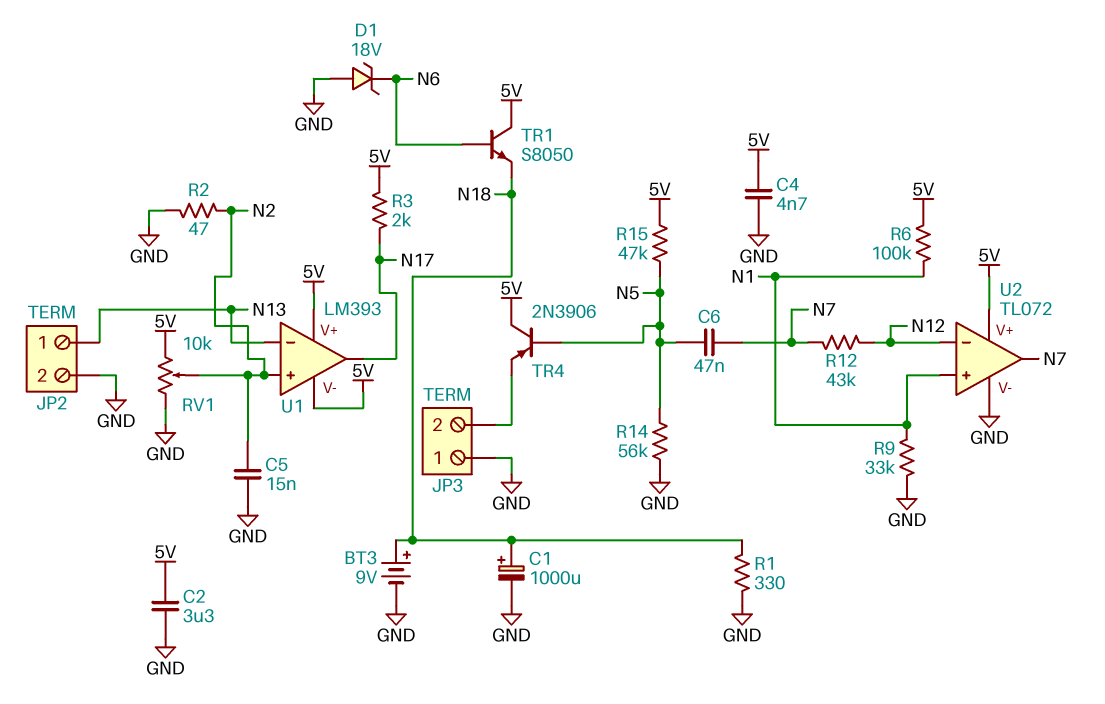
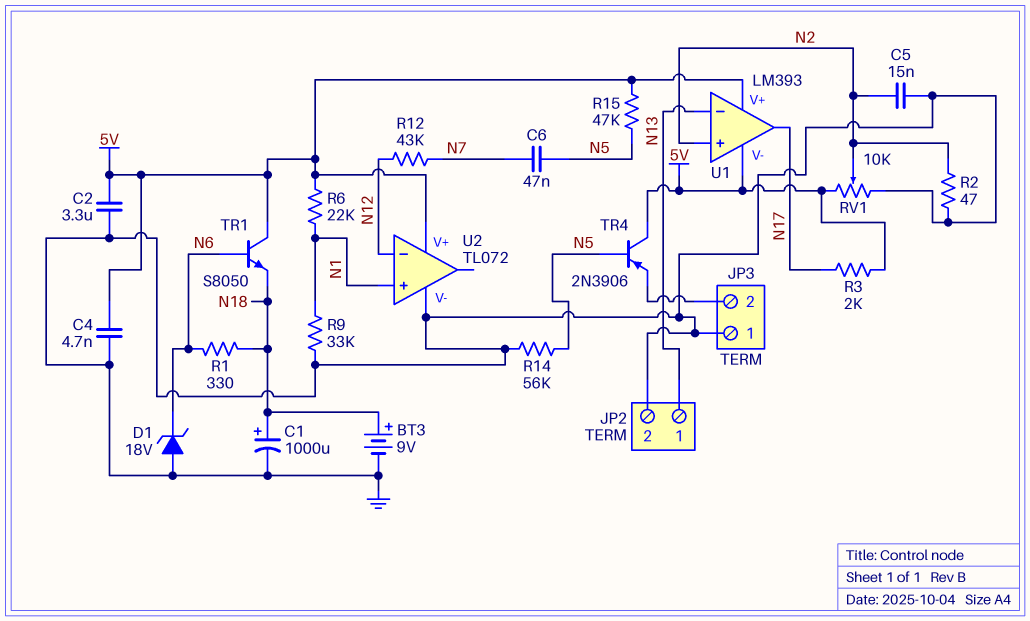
R1: 330 (GND, N18) -> 330 (N6, N18)
R6: 100k (5V, N1) -> 22k (5V, N1)
U2 pin out: N7 -> none

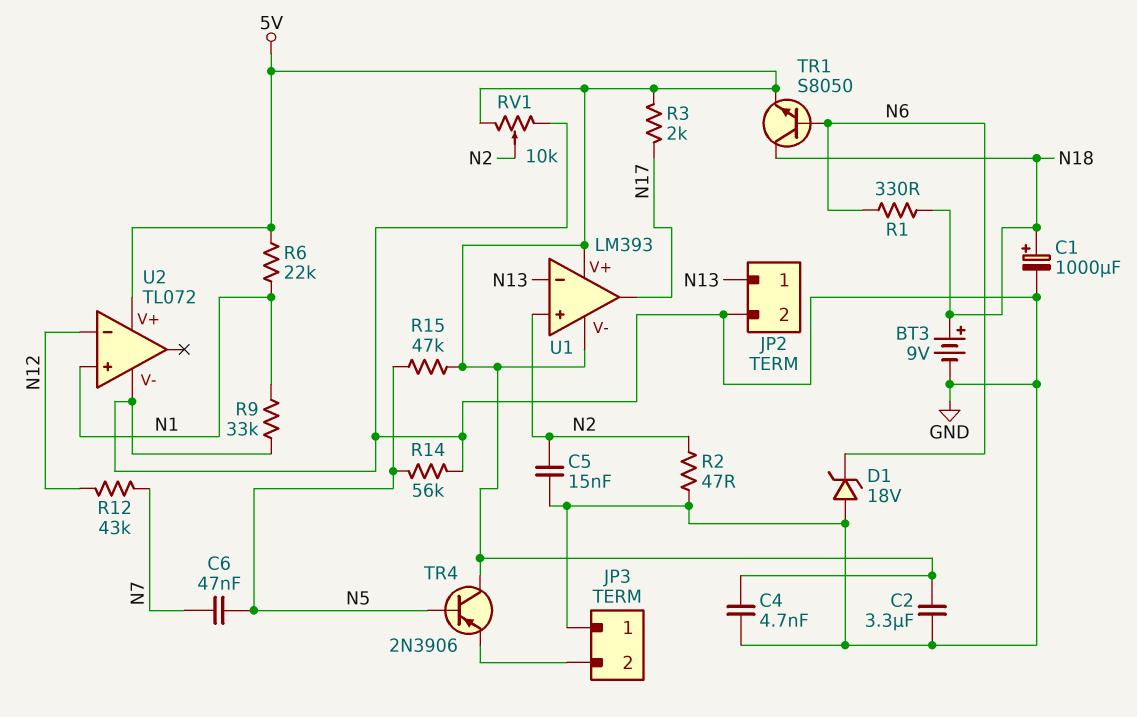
TR1: NPN S8050 (B N6, C 5V, E N18) -> NPN S8050 (B N6, C N18, E 5V)

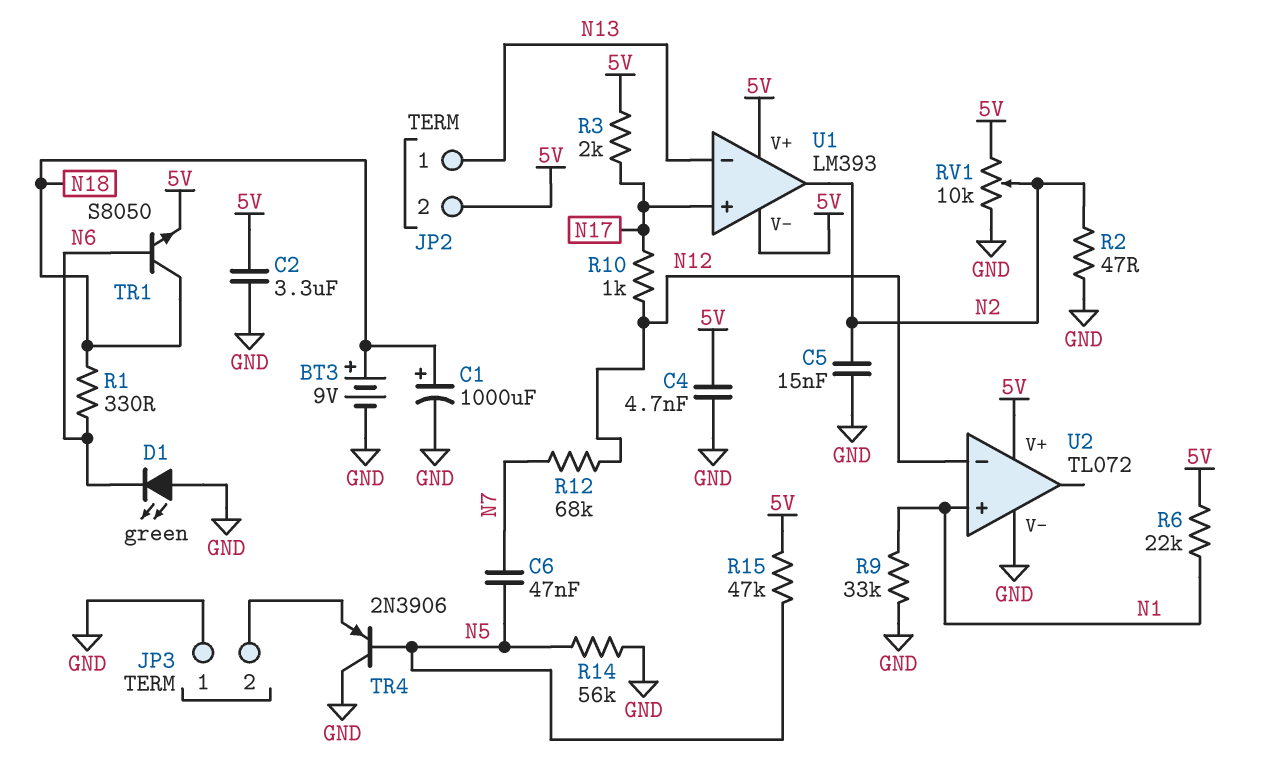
D1: zener 18V (A GND, K N6) -> LED green (A GND, K N6)
JP2 pin 2: GND -> 5V
R10: none -> 1k (N12, N17)
R12: 43k (N7, N12) -> 68k (N7, N12)
TR4: PNP 2N3906 (B N5, C 5V, E JP3/2) -> PNP 2N3906 (B N5, C GND, E JP3/2)
U1 pin in+: N2 -> N17
U1 pin out: N17 -> N2

